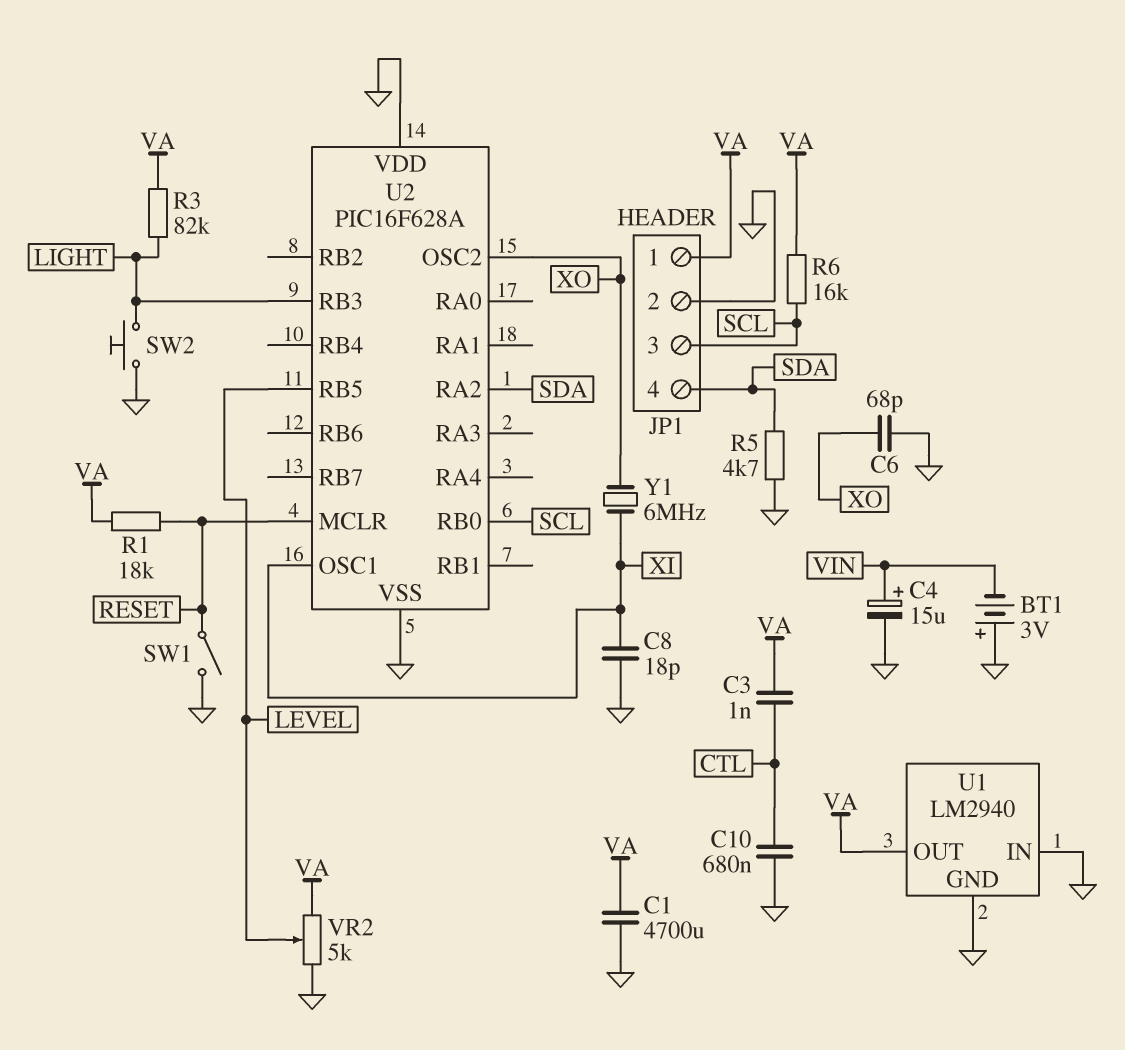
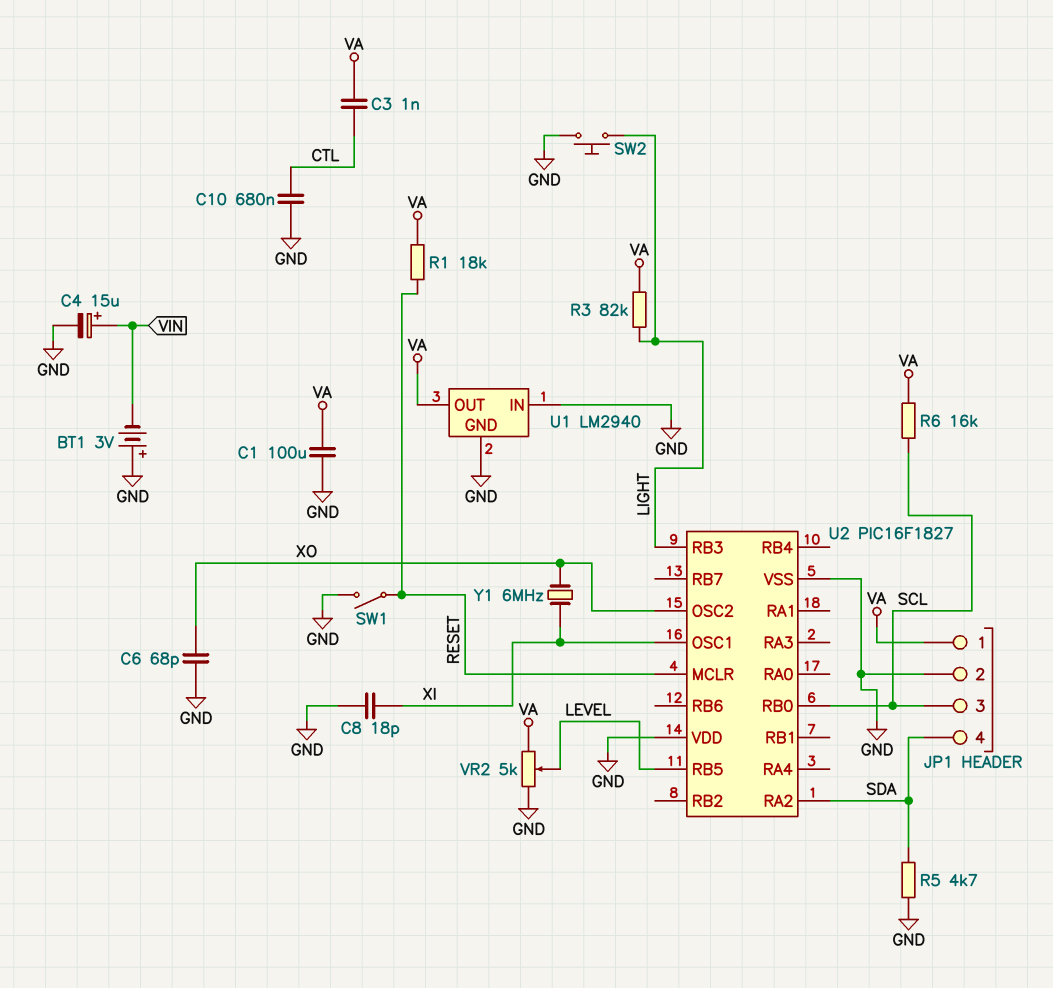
C1: 4700uF (GND, VA) -> 100uF (GND, VA)
U2: PIC16F628A -> PIC16F1827

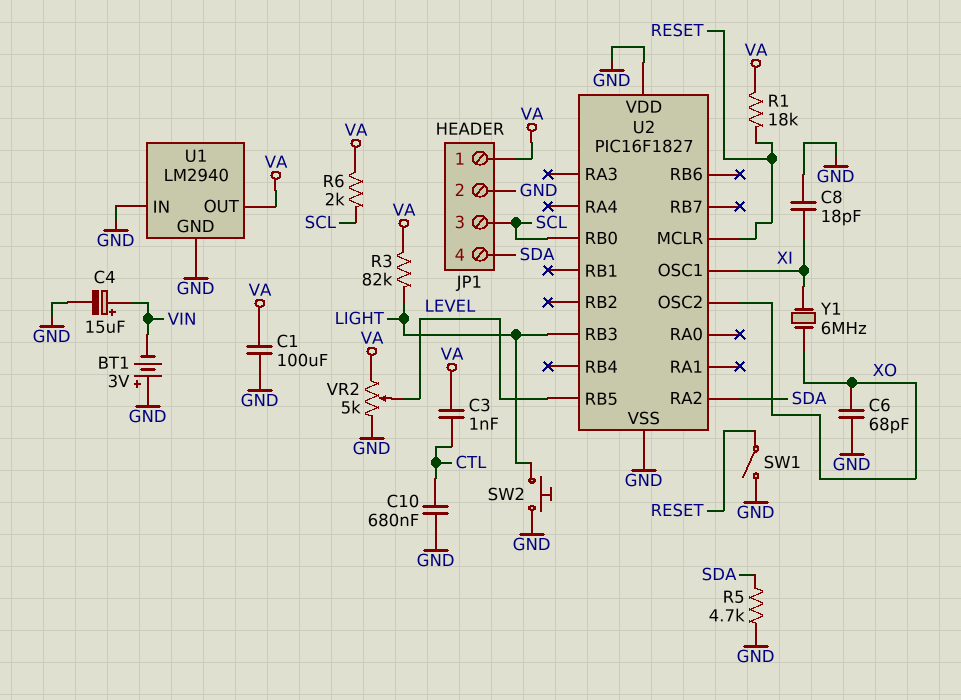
R6: 16k (SCL, VA) -> 2k (SCL, VA)

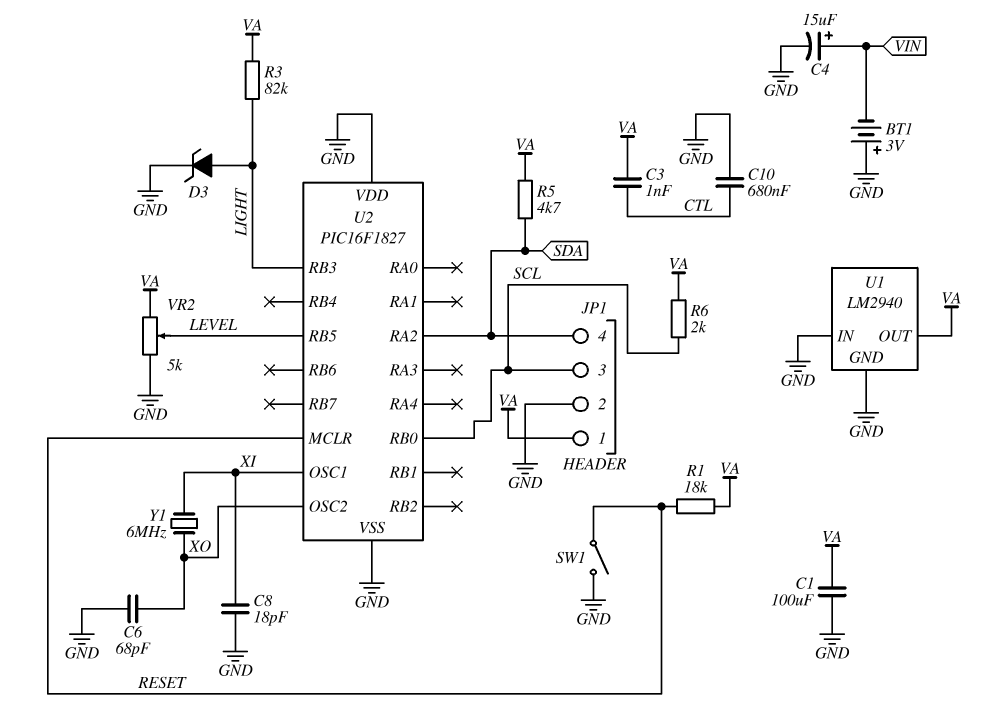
D3: none -> zener (A LIGHT, K GND)
R5: 4.7k (GND, SDA) -> 4.7k (SDA, VA)
SW2: button (GND, LIGHT) -> none

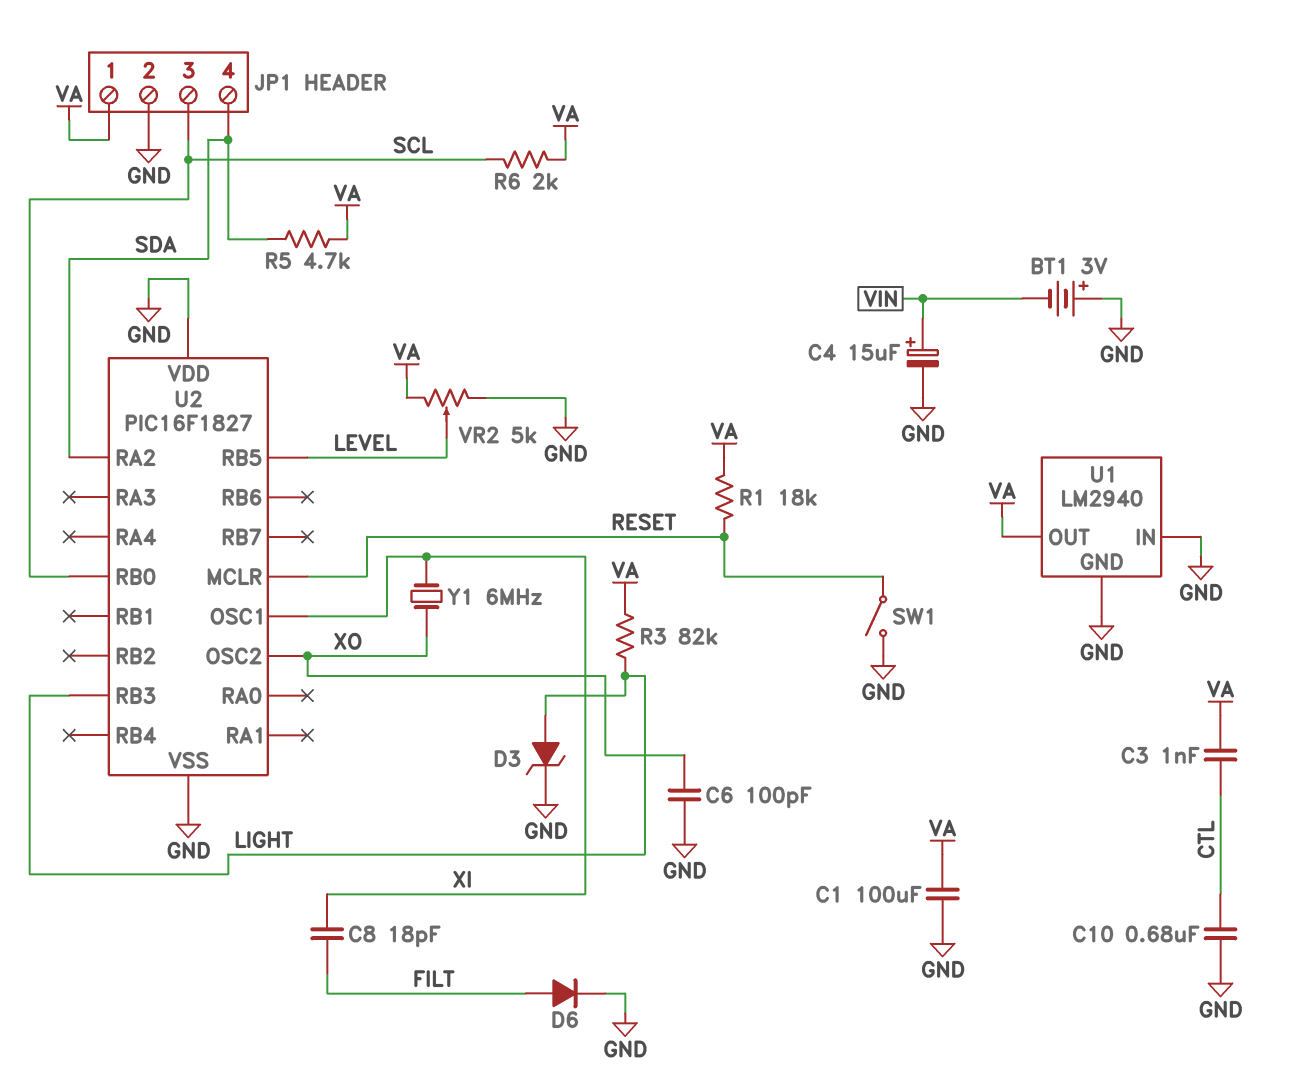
C6: 68pF (GND, XO) -> 100pF (GND, XO)
C8: 18pF (GND, XI) -> 18pF (FILT, XI)
D6: none -> diode (A FILT, K GND)

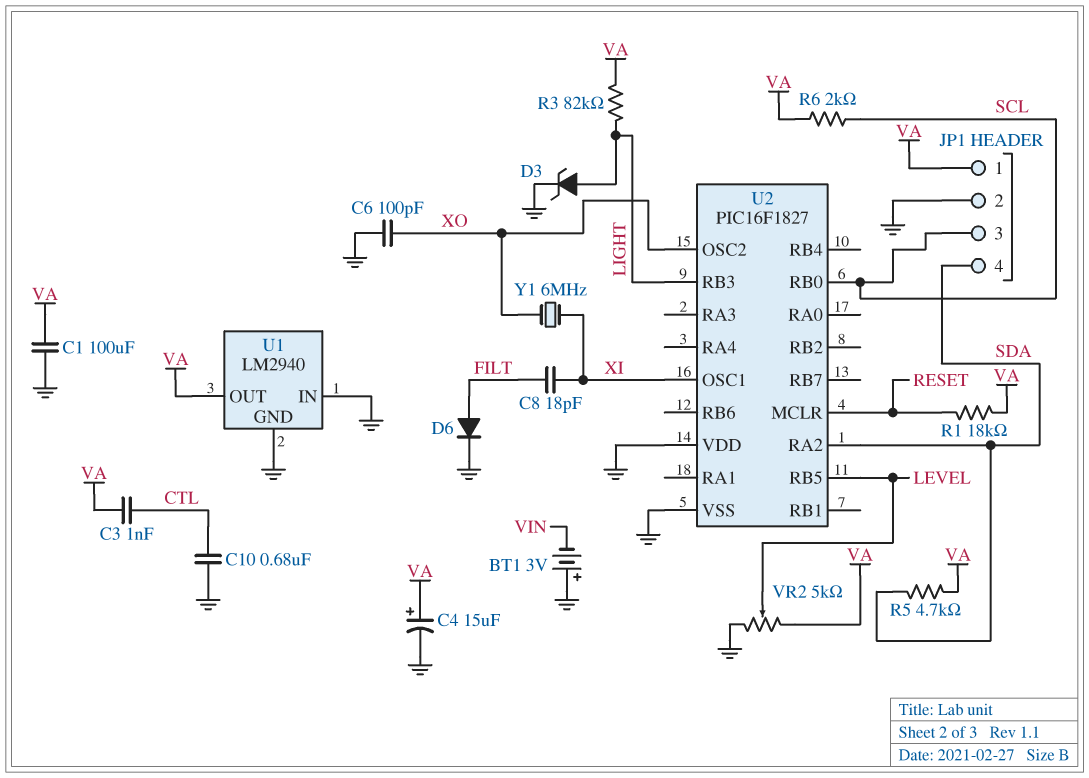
C4: 15uF (plus VIN, minus GND) -> 15uF (plus VA, minus GND)
SW1: switch (GND, RESET) -> none

